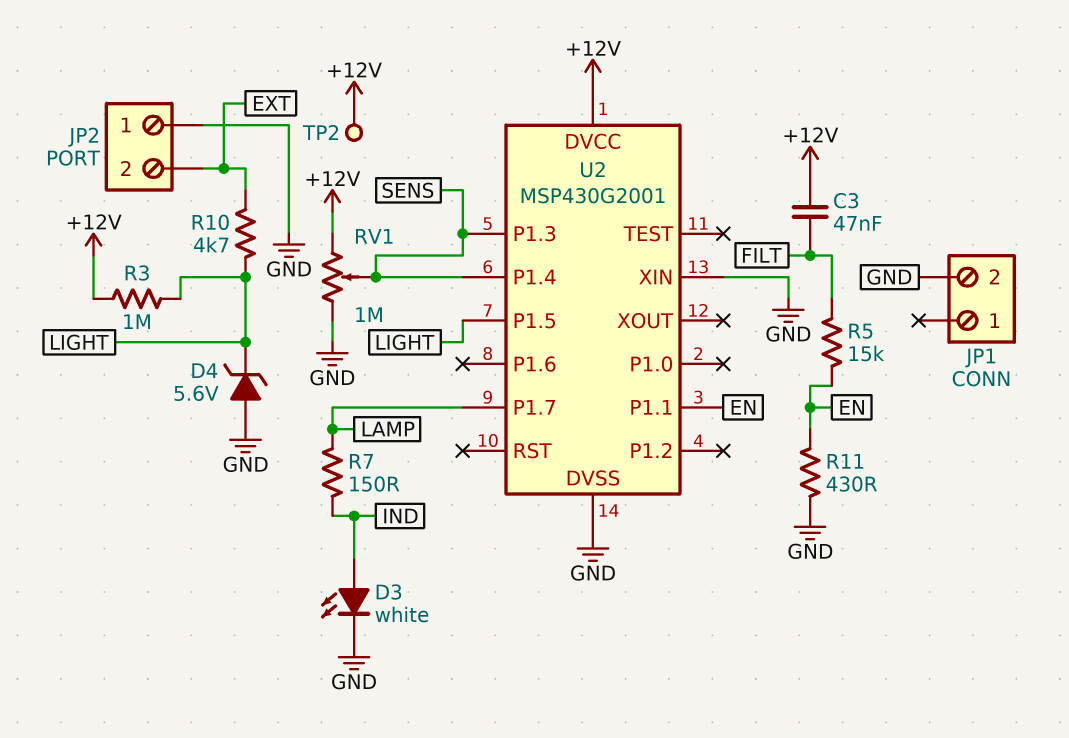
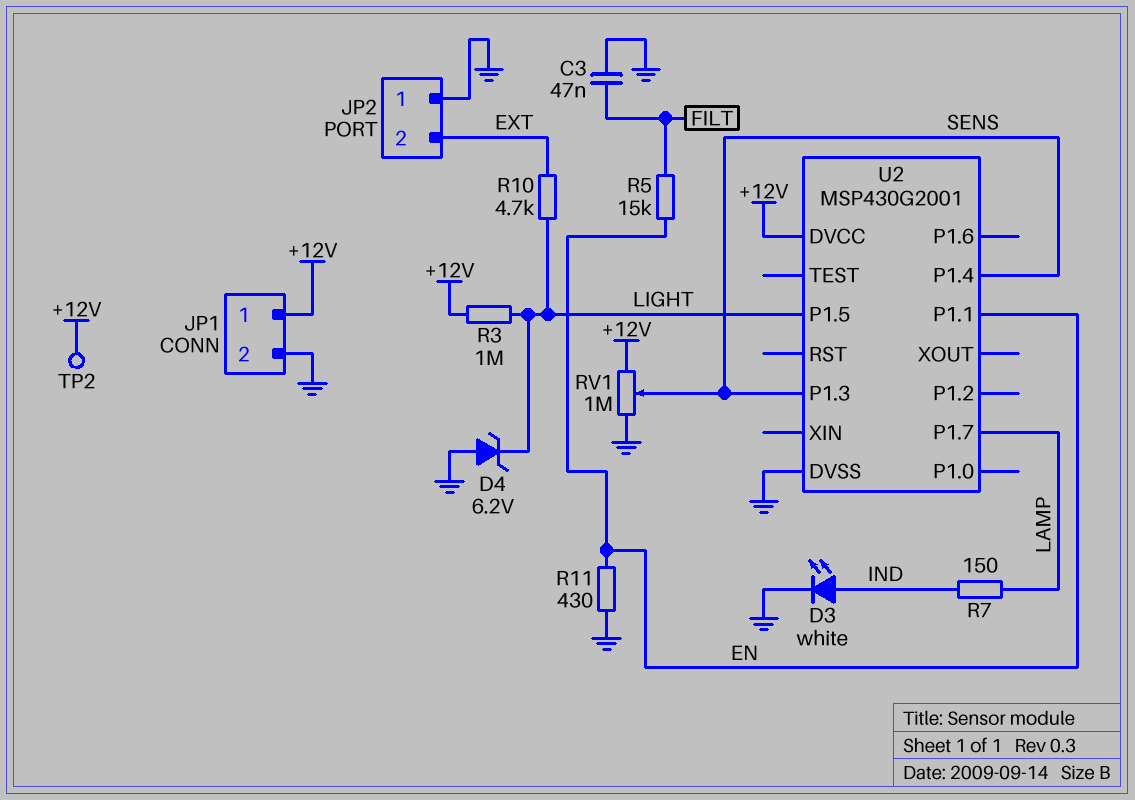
C3: 47nF (+12V, FILT) -> 47nF (FILT, GND)
D4: zener 5.6V (A GND, K LIGHT) -> zener 6.2V (A GND, K LIGHT)
JP1 pin 1: none -> +12V
U2 pin XIN: GND -> none

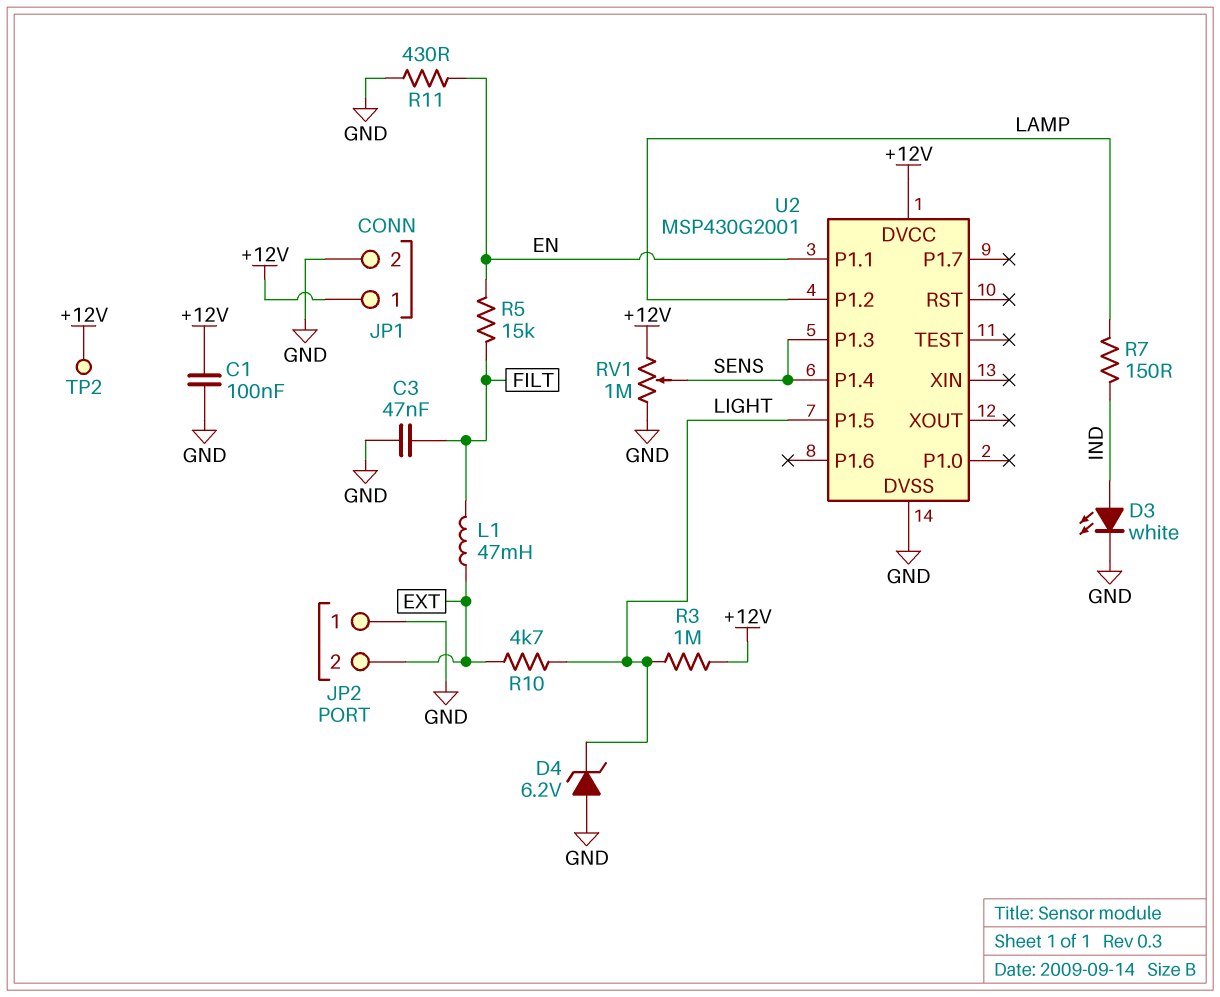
C1: none -> 100nF (+12V, GND)
L1: none -> 47mH (EXT, FILT)
U2 pin P1.2: none -> LAMP
U2 pin P1.7: LAMP -> none

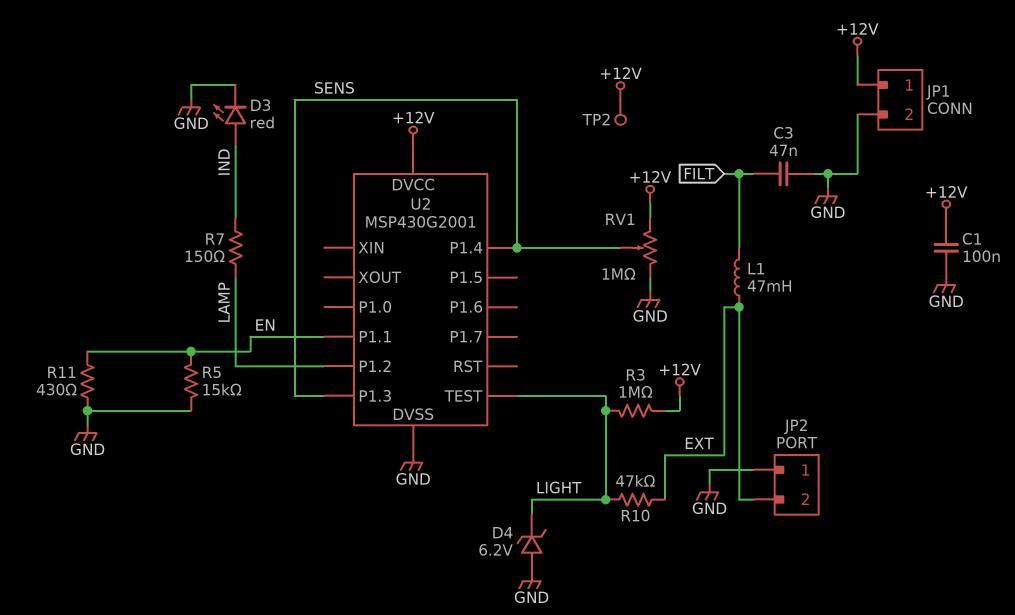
D3: LED white (A IND, K GND) -> LED red (A IND, K GND)
R5: 15k (EN, FILT) -> 15k (EN, GND)
R10: 4.7k (EXT, LIGHT) -> 47k (EXT, LIGHT)
U2 pin P1.5: LIGHT -> none
U2 pin TEST: none -> LIGHT

